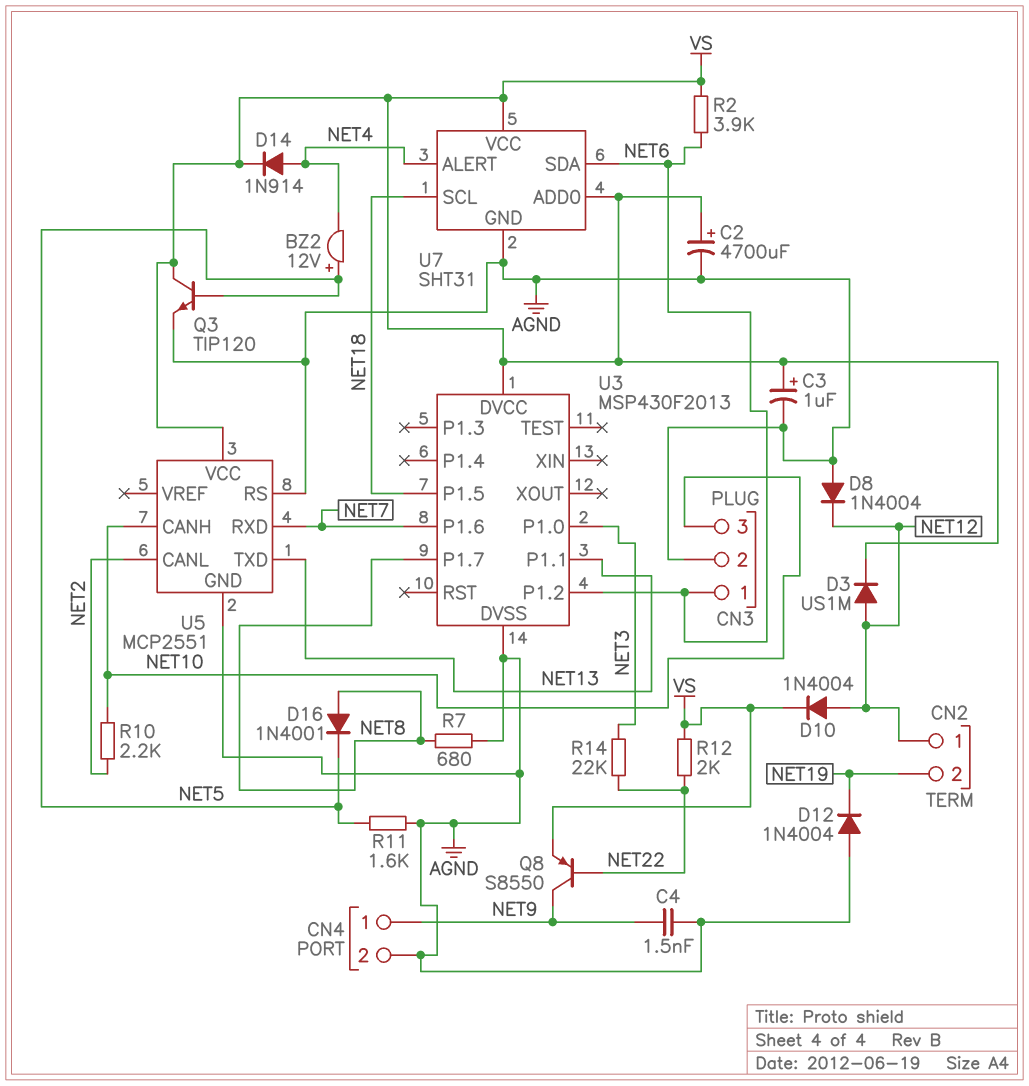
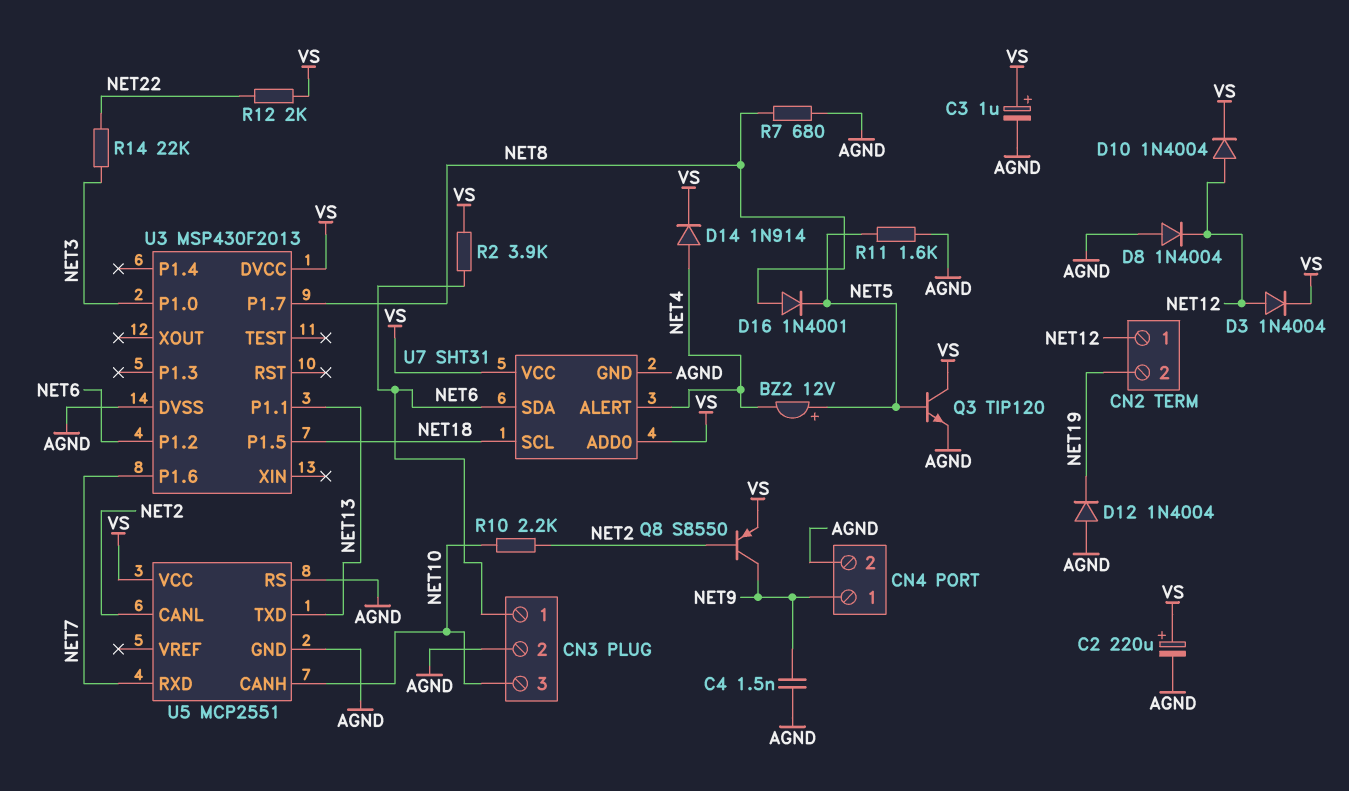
C2: 4700uF (plus VS, minus AGND) -> 220uF (plus VS, minus AGND)
D3: diode US1M (A NET12, K VS) -> diode 1N4004 (A NET12, K VS)
Q8: PNP S8550 (B NET22, C NET9, E VS) -> PNP S8550 (B NET2, C NET9, E VS)

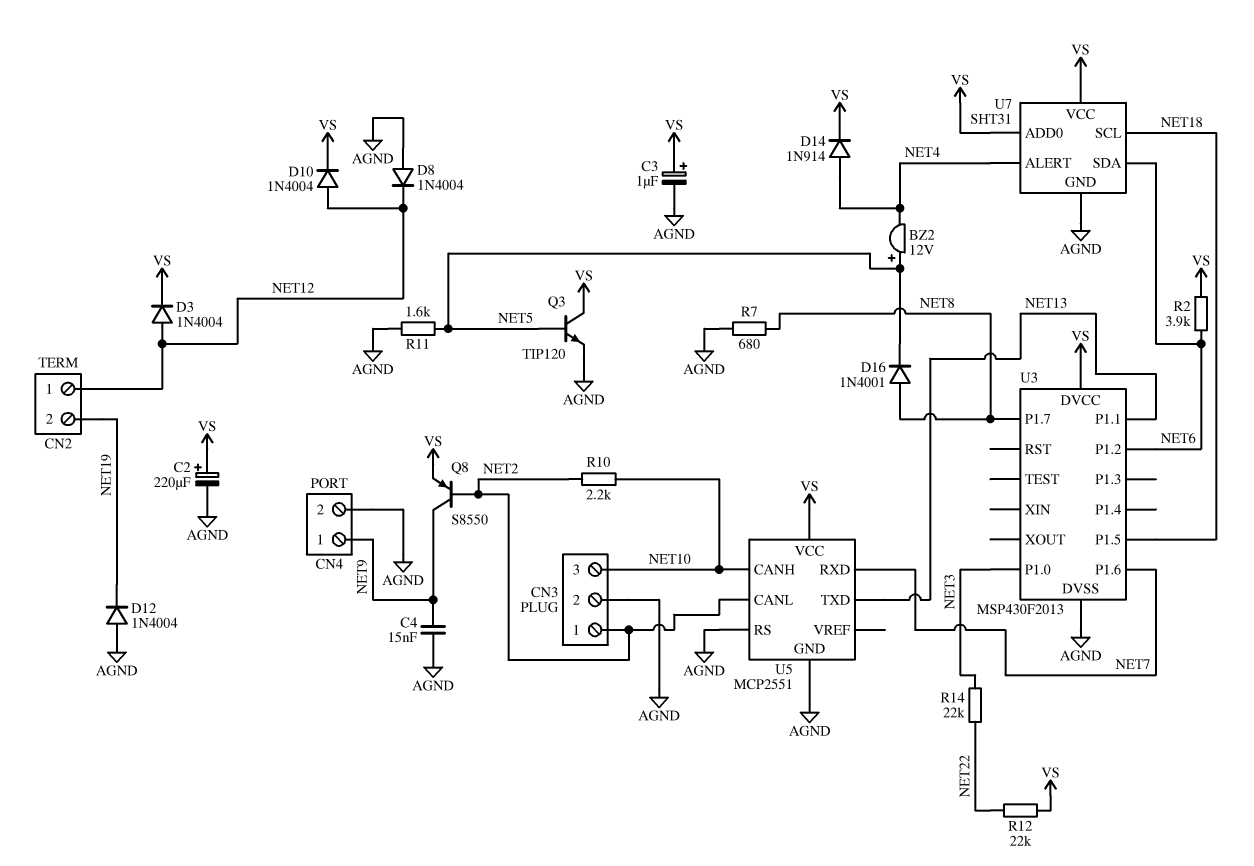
C4: 1.5nF (AGND, NET9) -> 15nF (AGND, NET9)
CN3 pin 1: NET6 -> NET2
R12: 2k (NET22, VS) -> 22k (NET22, VS)

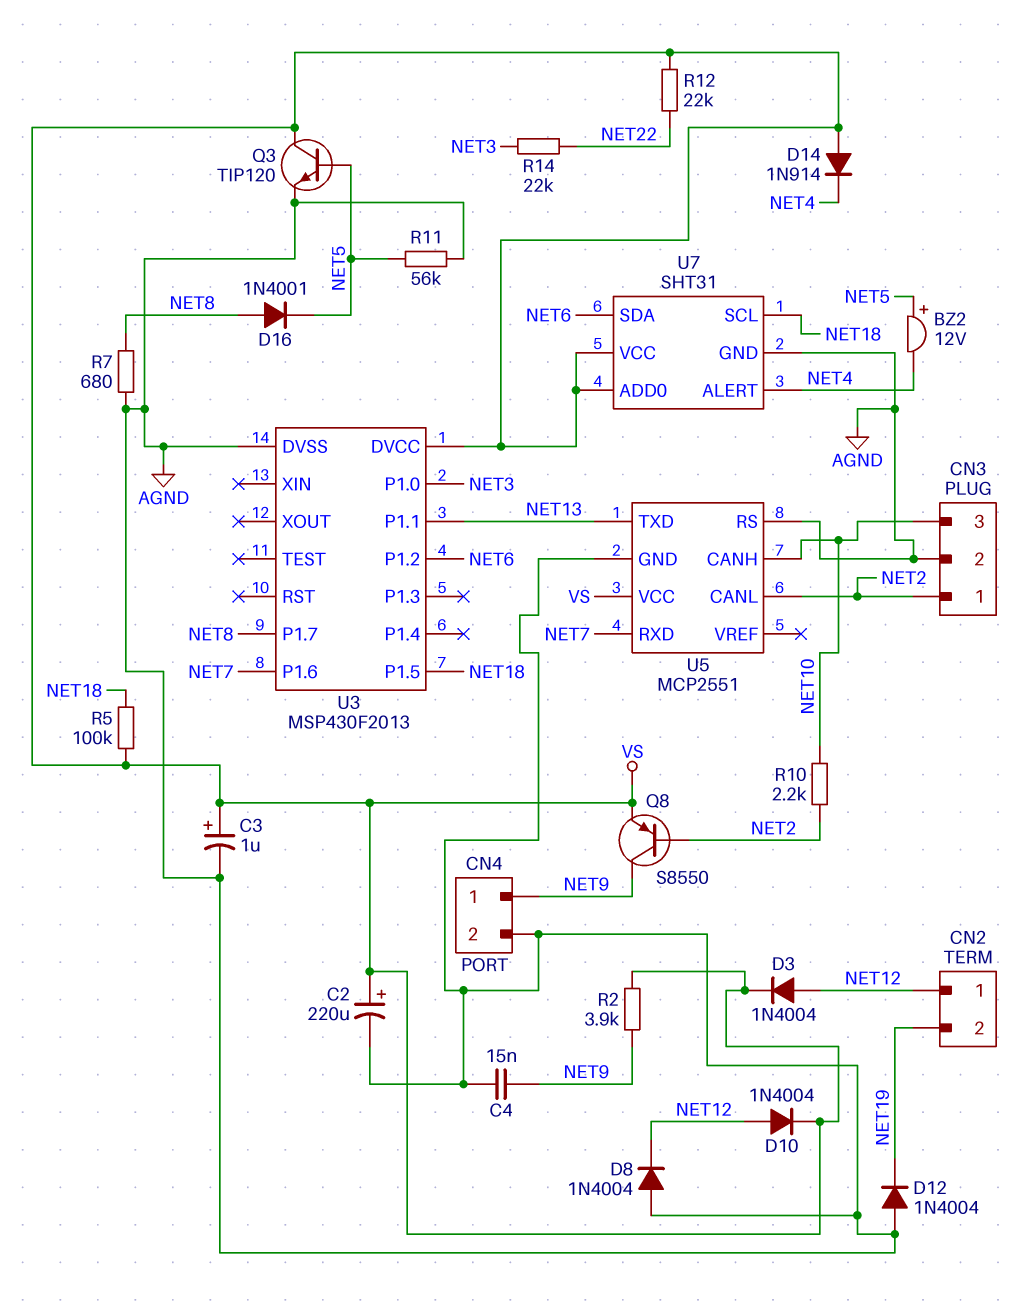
D14: diode 1N914 (A NET4, K VS) -> diode 1N914 (A VS, K NET4)
R2: 3.9k (NET6, VS) -> 3.9k (NET9, VS)
R5: none -> 100k (NET18, VS)
R11: 1.6k (AGND, NET5) -> 56k (AGND, NET5)

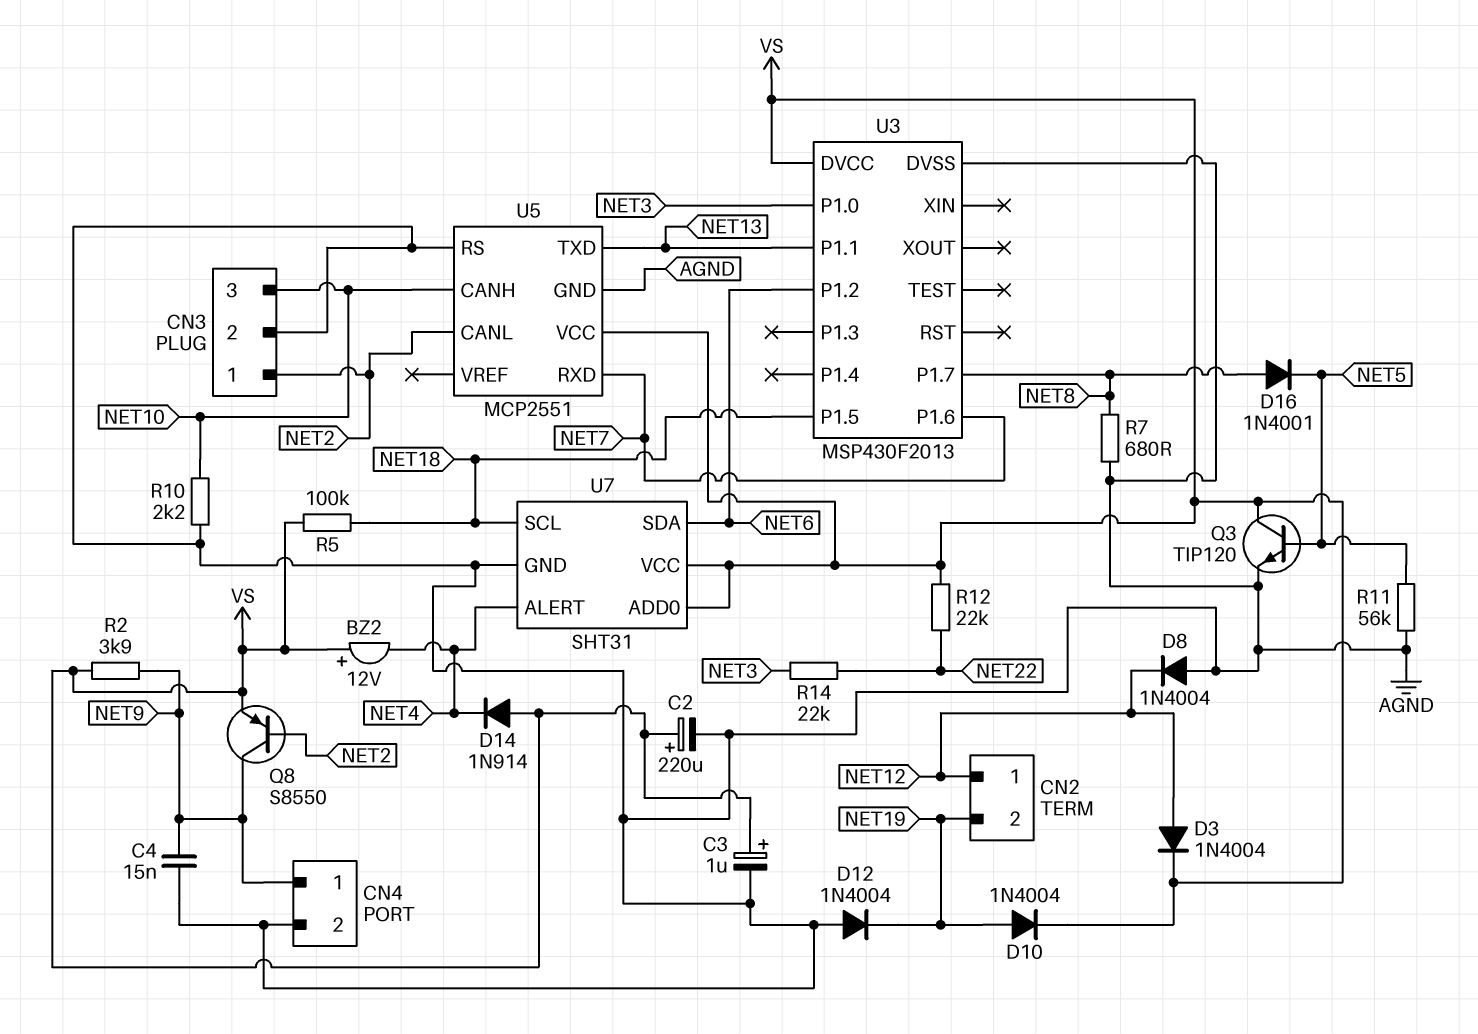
BZ2: buzzer 12V (plus NET5, minus NET4) -> buzzer 12V (plus VS, minus NET4)
D10: diode 1N4004 (A NET12, K VS) -> diode 1N4004 (A NET19, K VS)
R10: 2.2k (NET2, NET10) -> 2.2k (AGND, NET10)

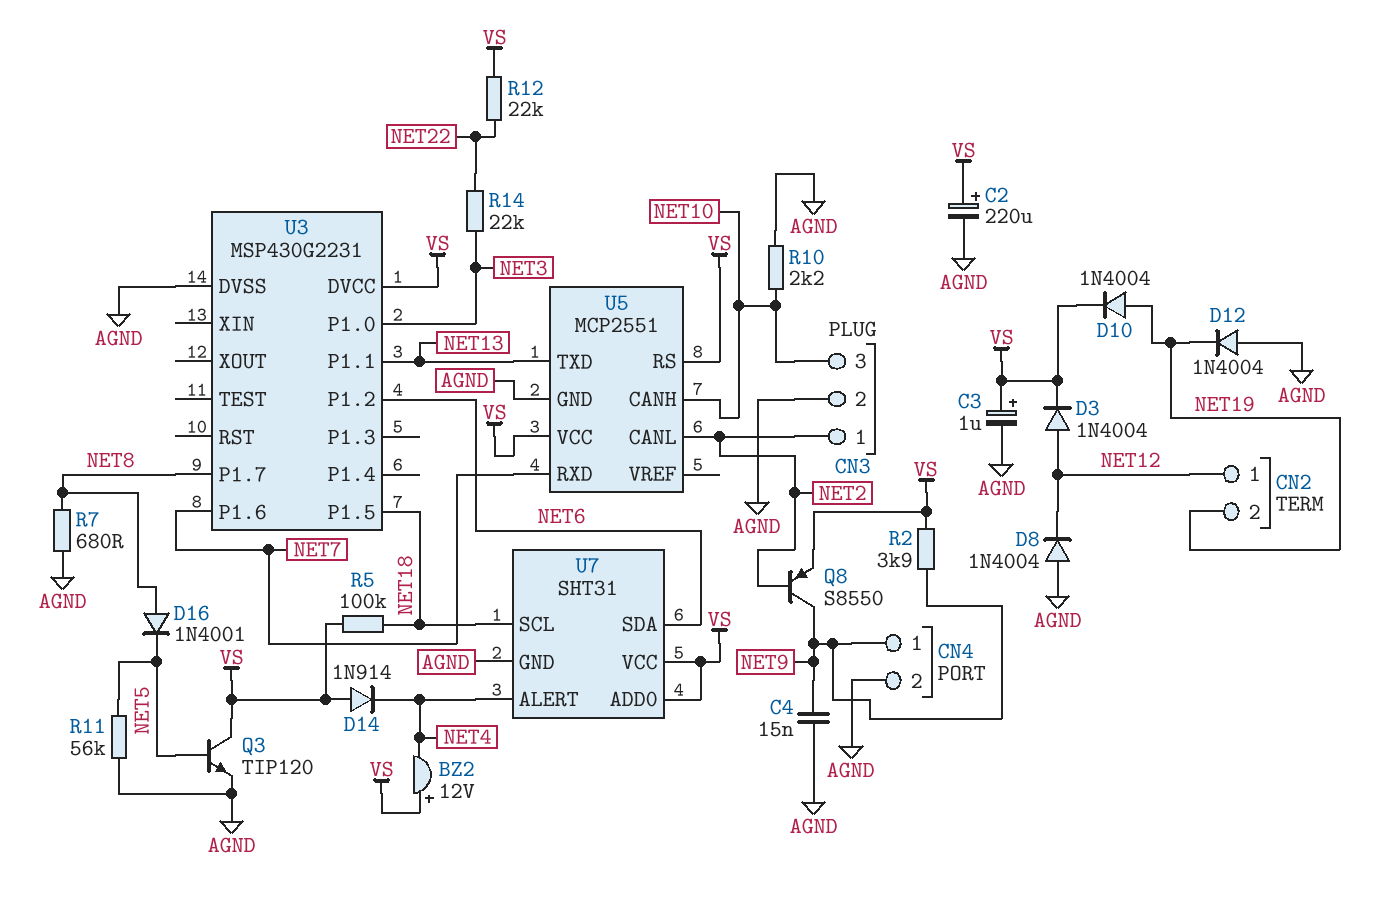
U3: MSP430F2013 -> MSP430G2231
U5 pin RS: AGND -> VS

